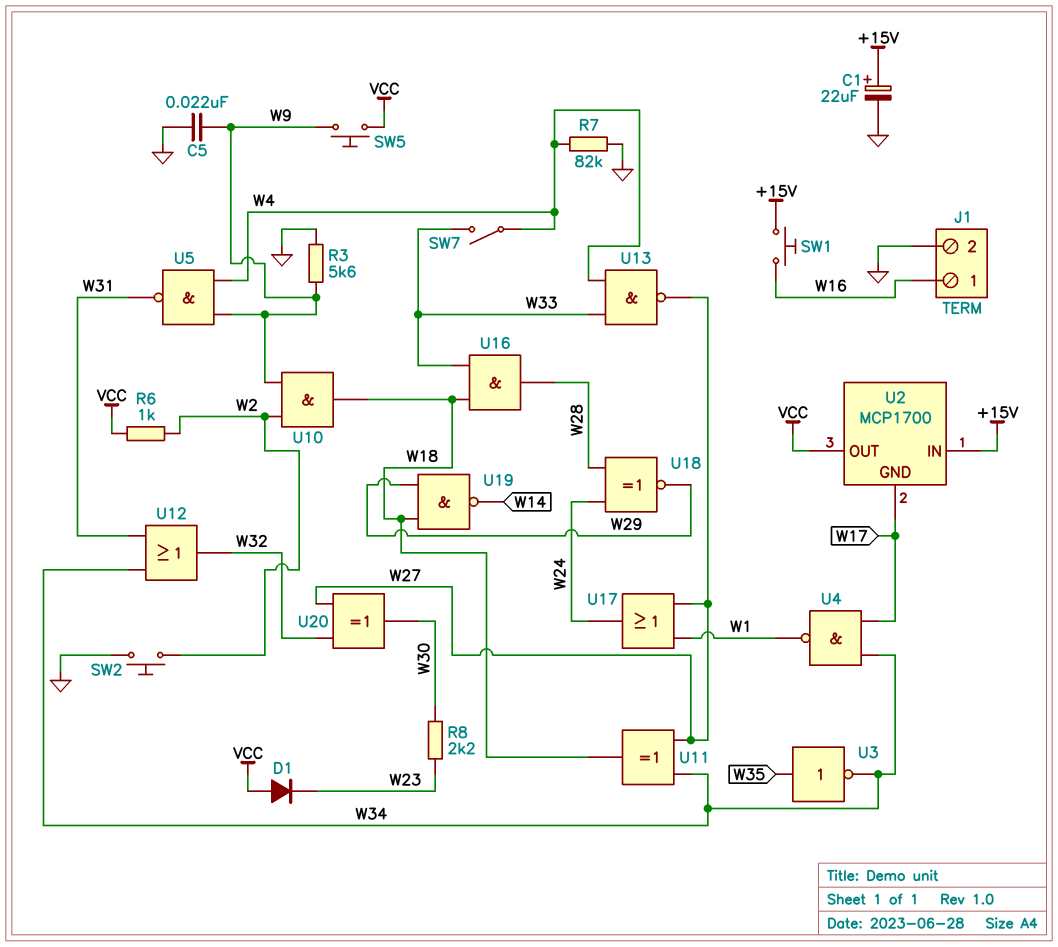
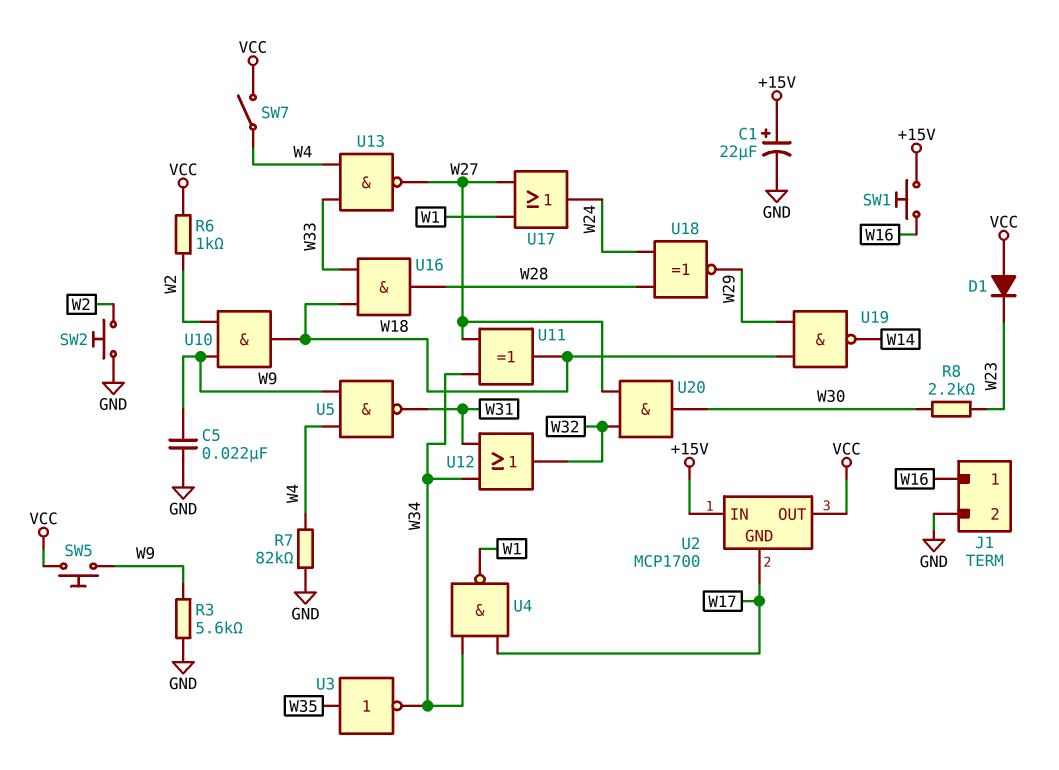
SW7: switch (W4, W33) -> switch (VCC, W4)
U20: XOR (in W27, in W32, out W30) -> AND (in W27, in W32, out W30)

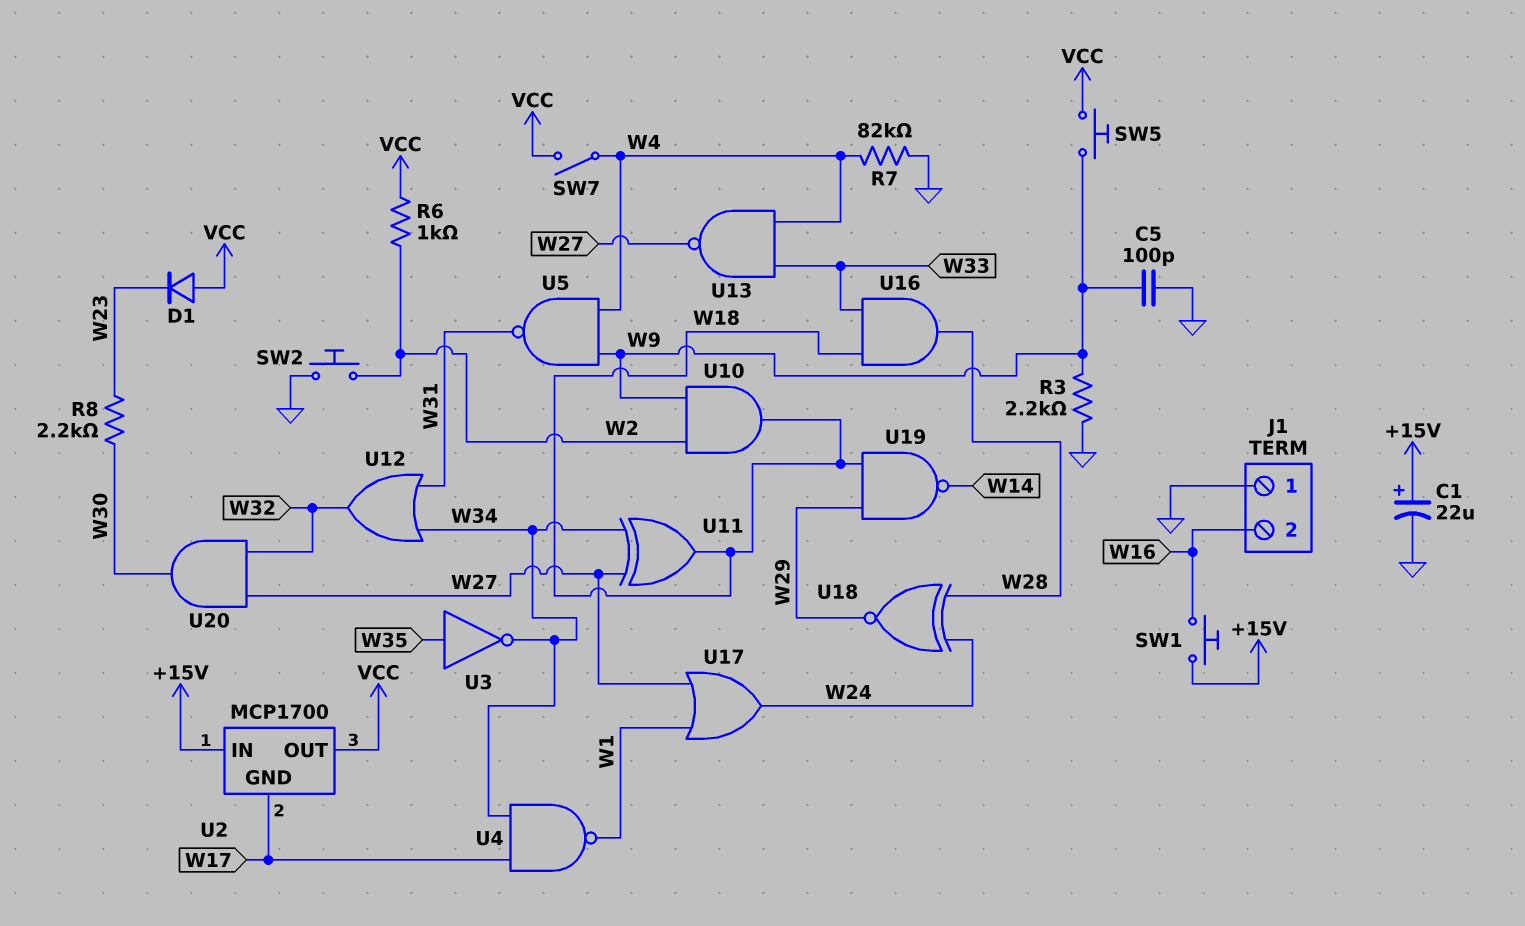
C5: 22nF (GND, W9) -> 100pF (GND, W9)
J1 pin 1: W16 -> GND
J1 pin 2: GND -> W16
R3: 5.6k (GND, W9) -> 2.2k (GND, W9)

